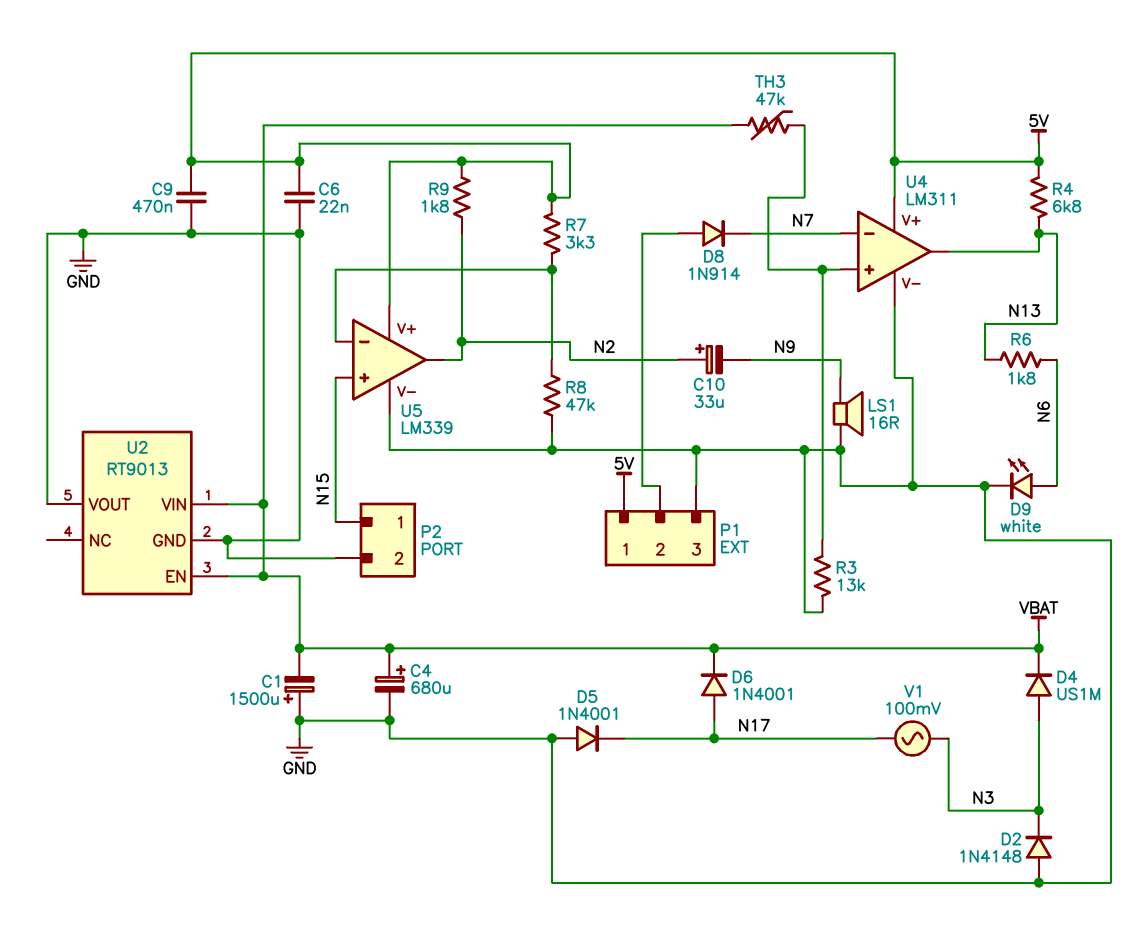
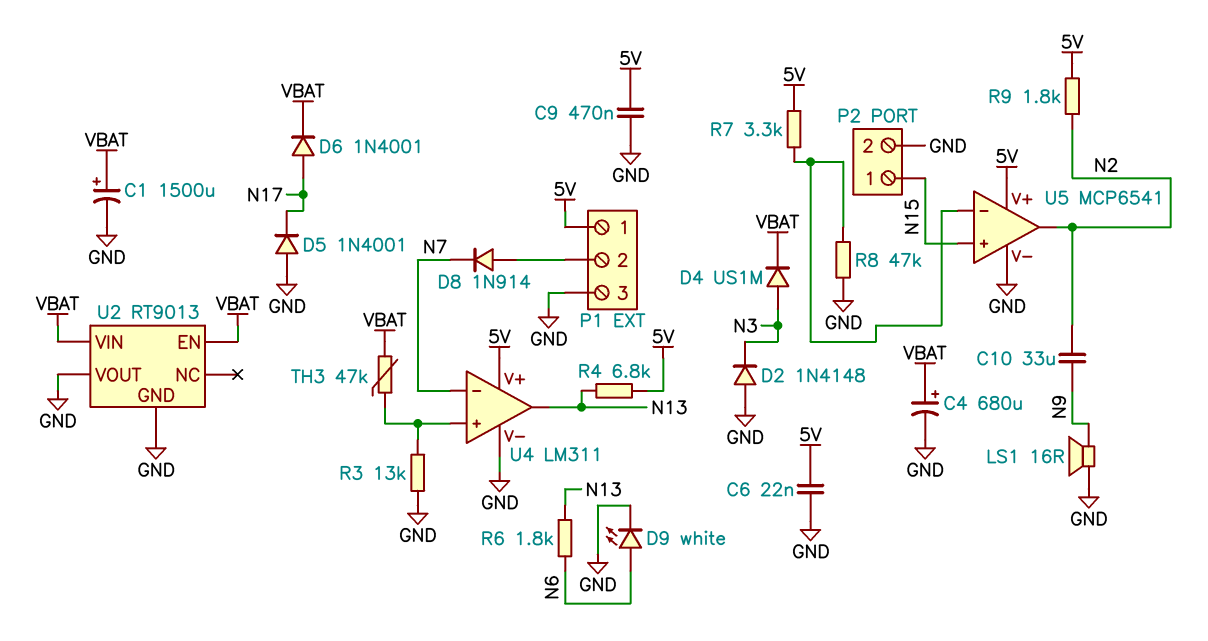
C1: 1500uF (plus GND, minus VBAT) -> 1500uF (plus VBAT, minus GND)
C10: 33uF (plus N2, minus N9) -> 33uF (N2, N9)
U5: LM339 -> MCP6541
V1: AC 100mV (N3, N17) -> none

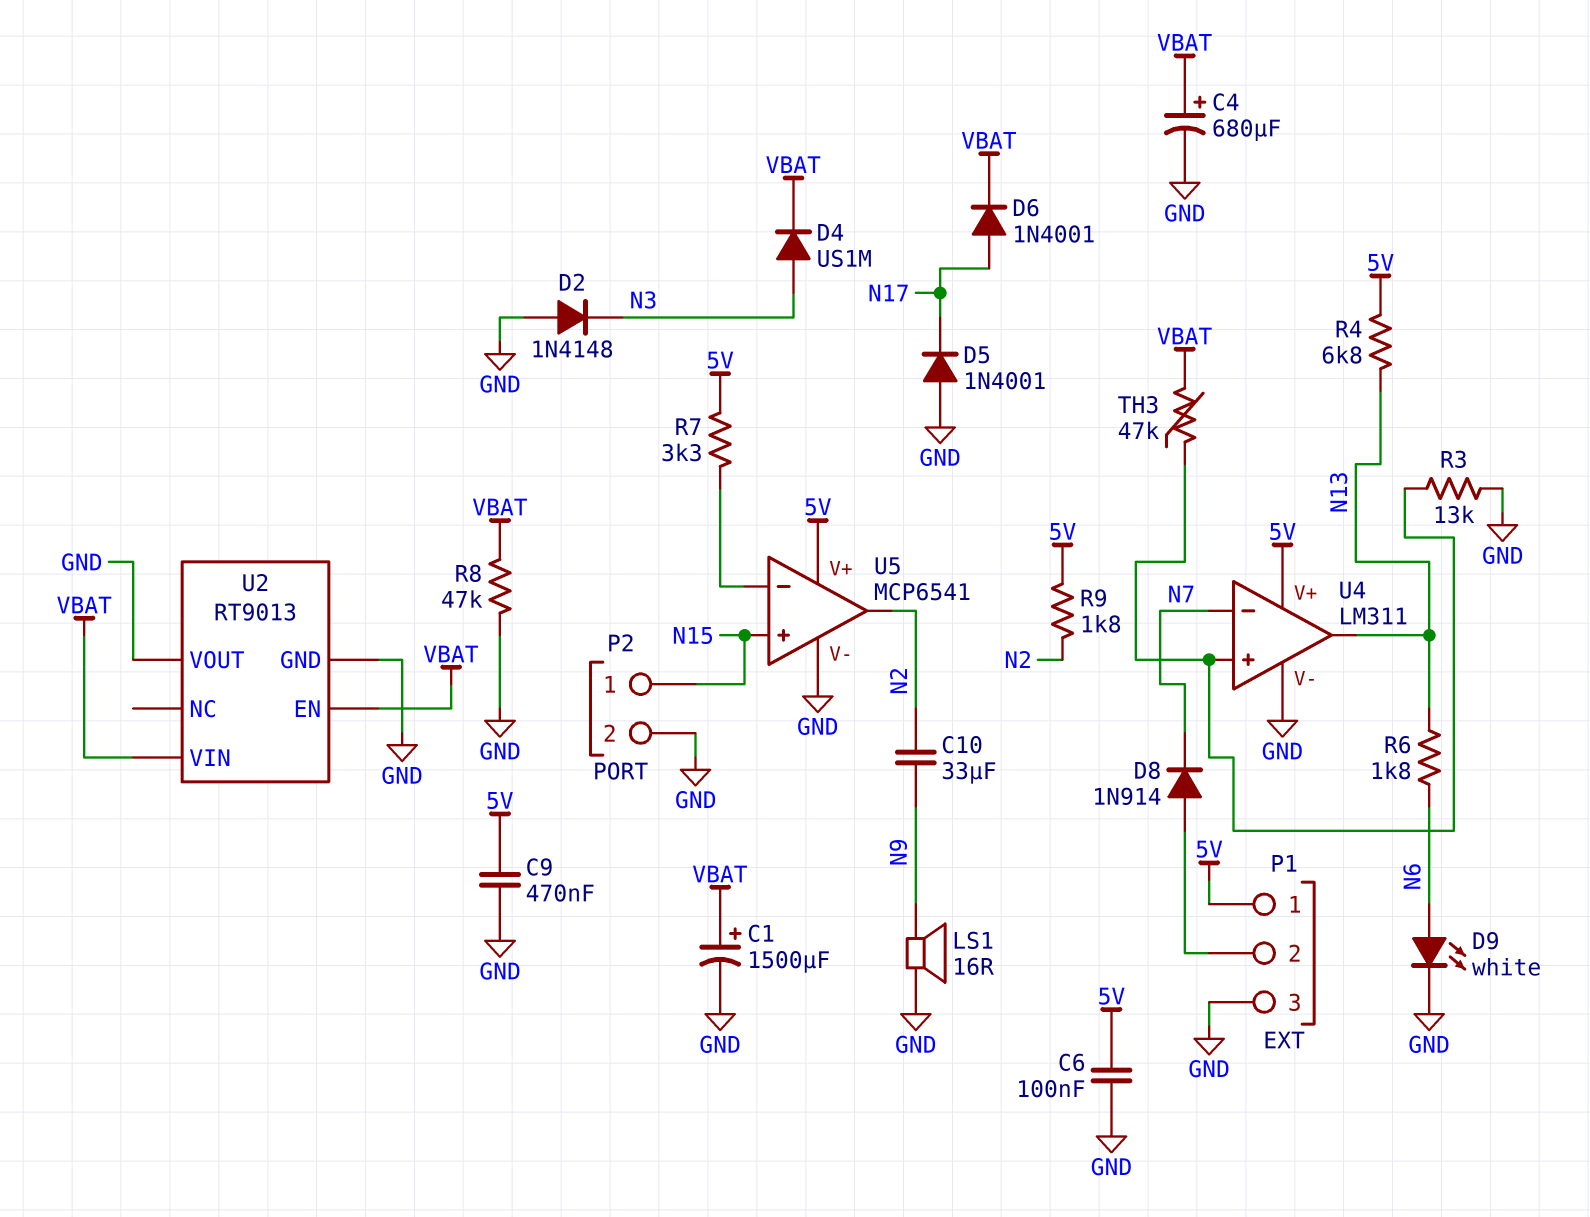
C6: 22nF (5V, GND) -> 100nF (5V, GND)
R8: 47k (GND, U5/in-) -> 47k (GND, VBAT)

